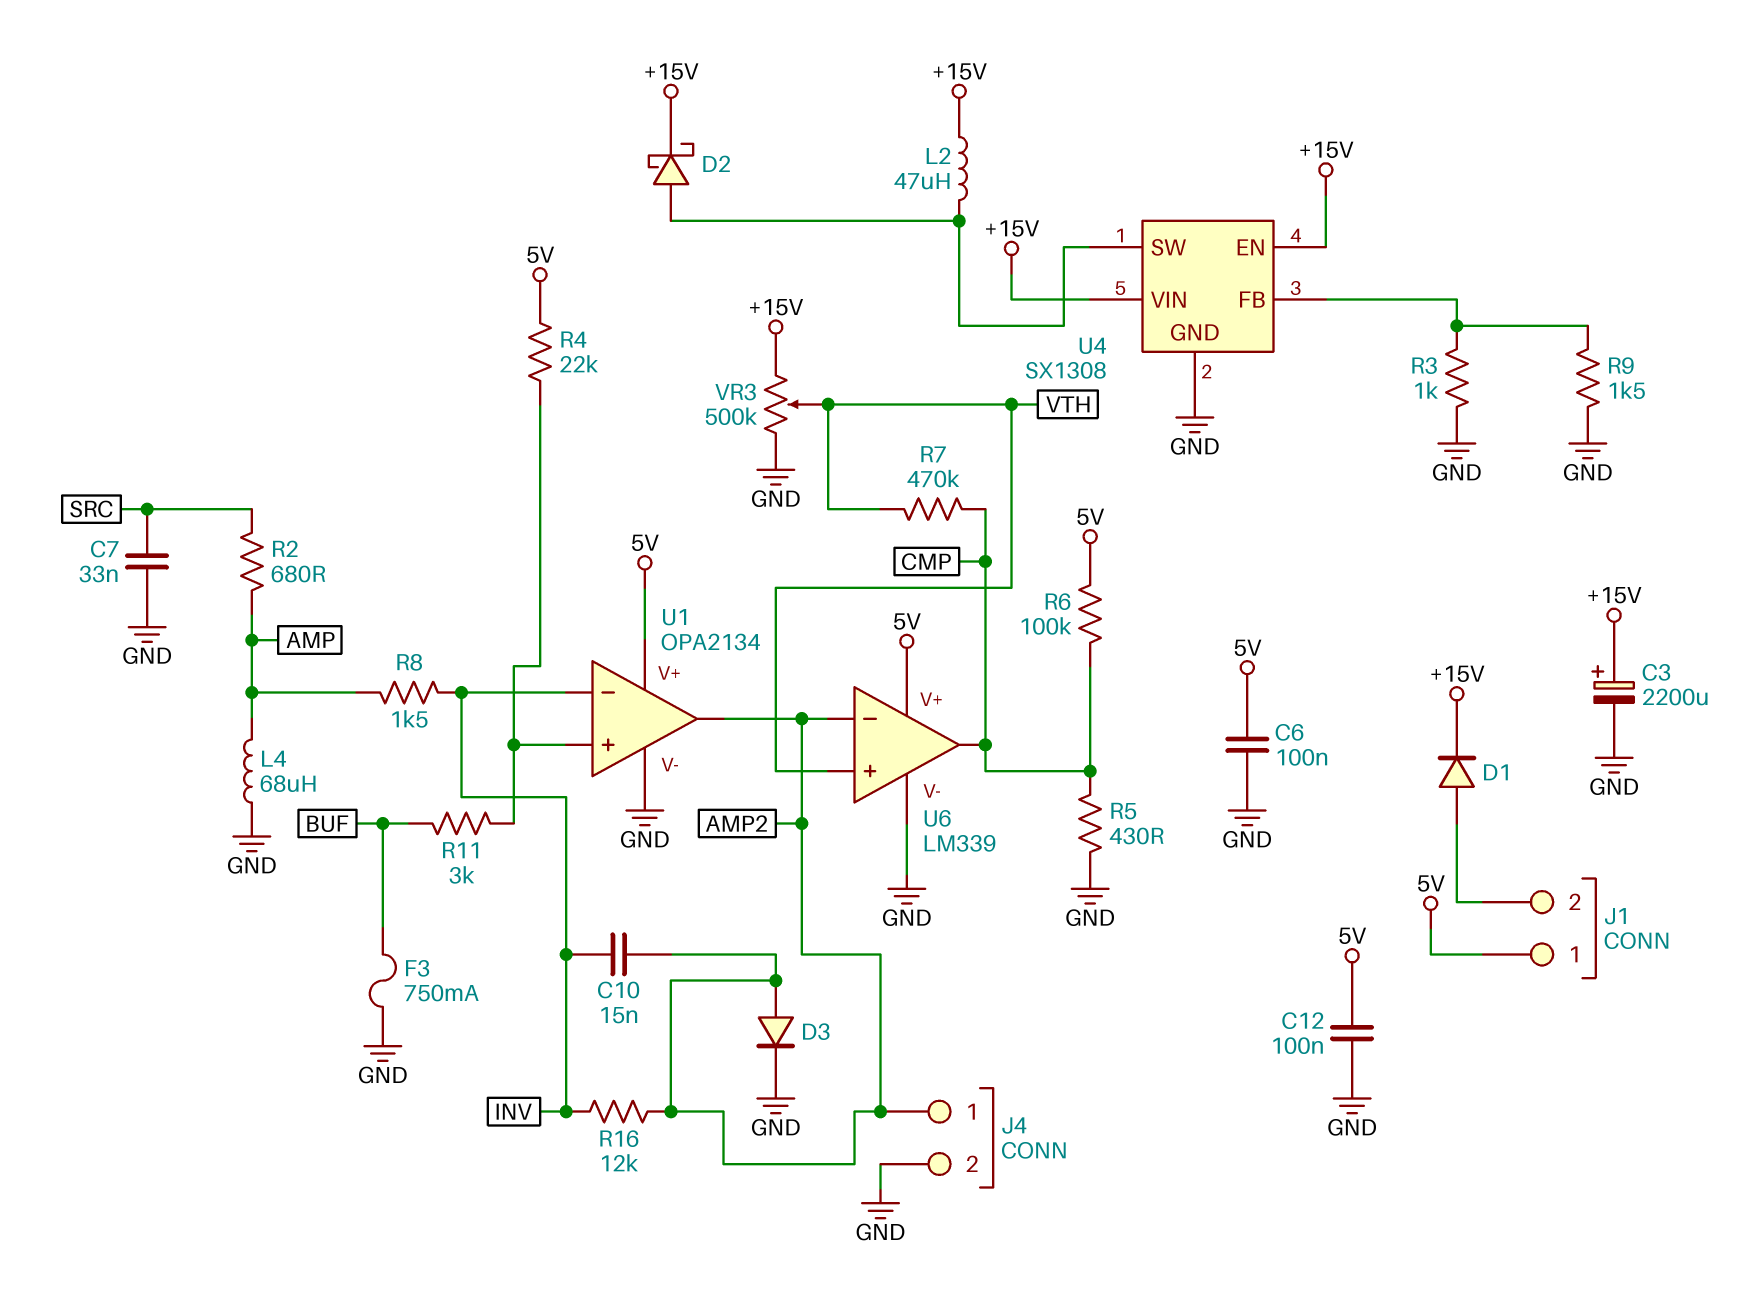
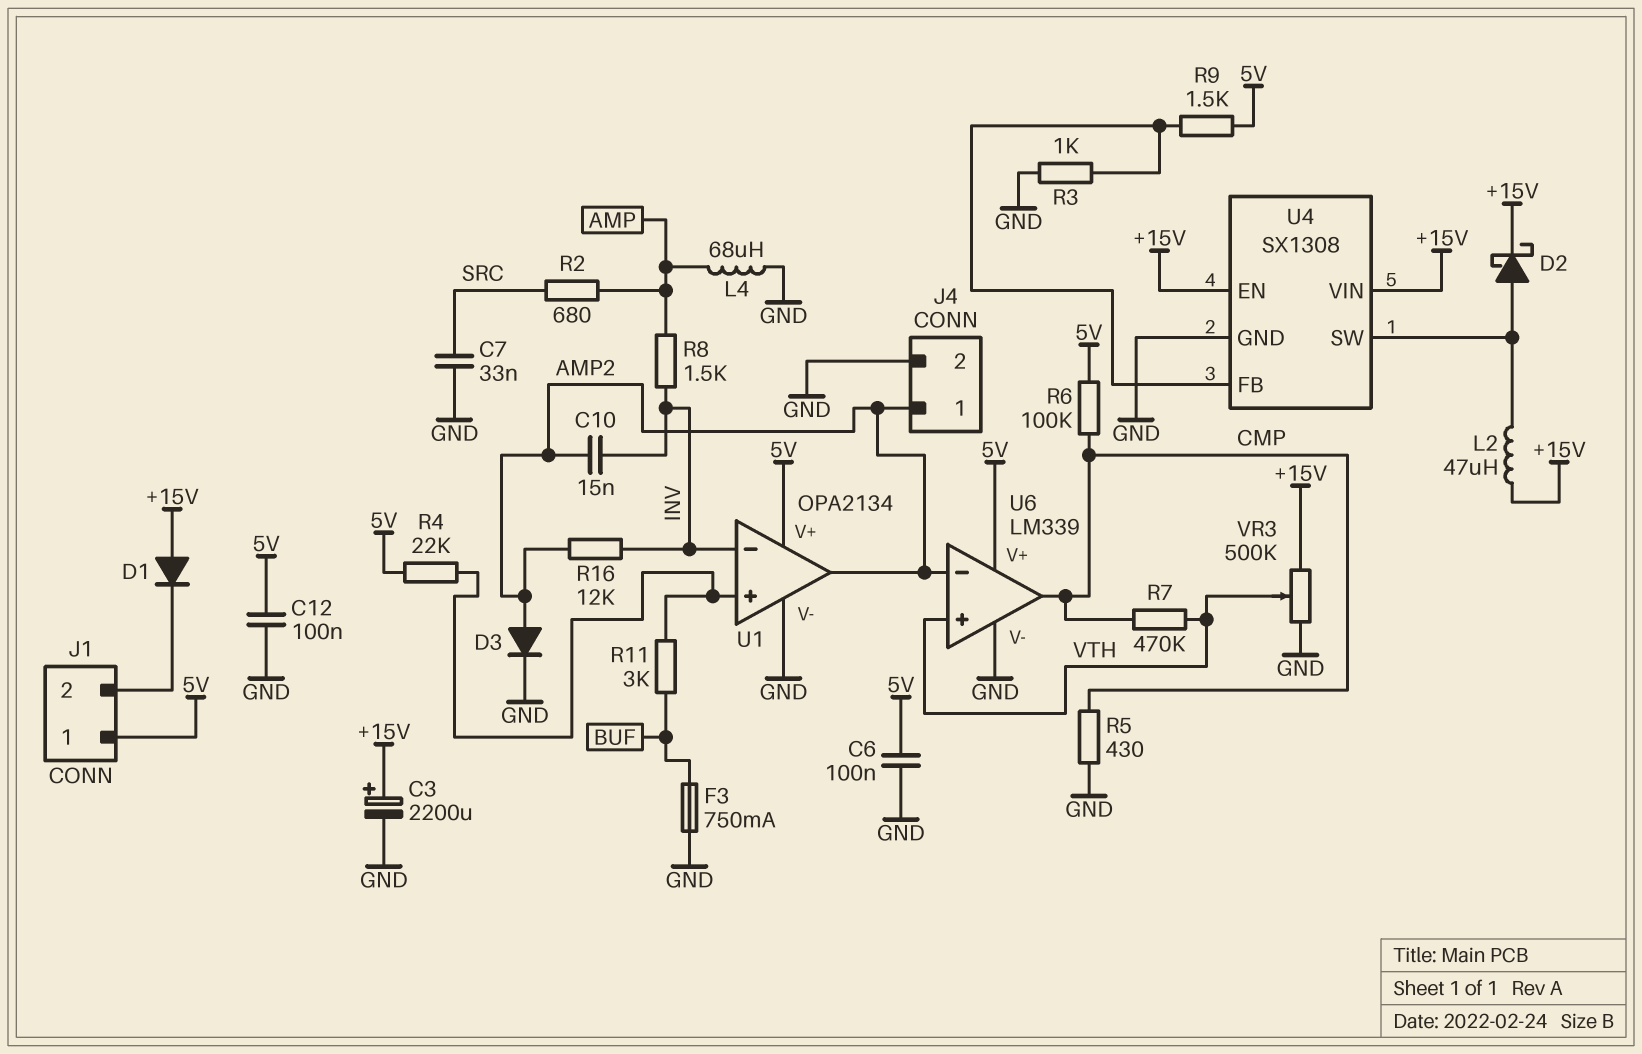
D1: diode (A J1/2, K +15V) -> diode (A +15V, K J1/2)
R9: 1.5k (GND, U4/FB) -> 1.5k (5V, U4/FB)

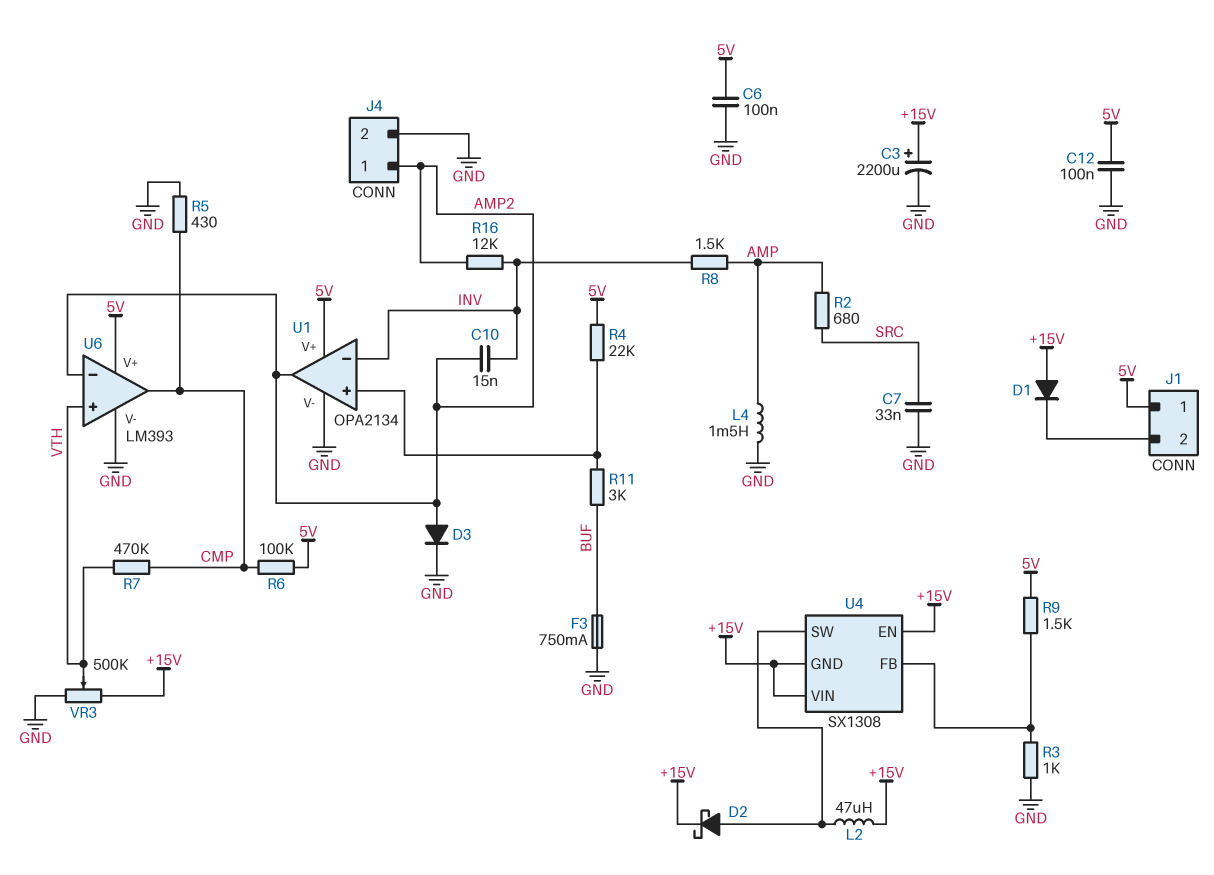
L4: 68uH (AMP, GND) -> 1.5mH (AMP, GND)
U4 pin GND: GND -> +15V
U6: LM339 -> LM393

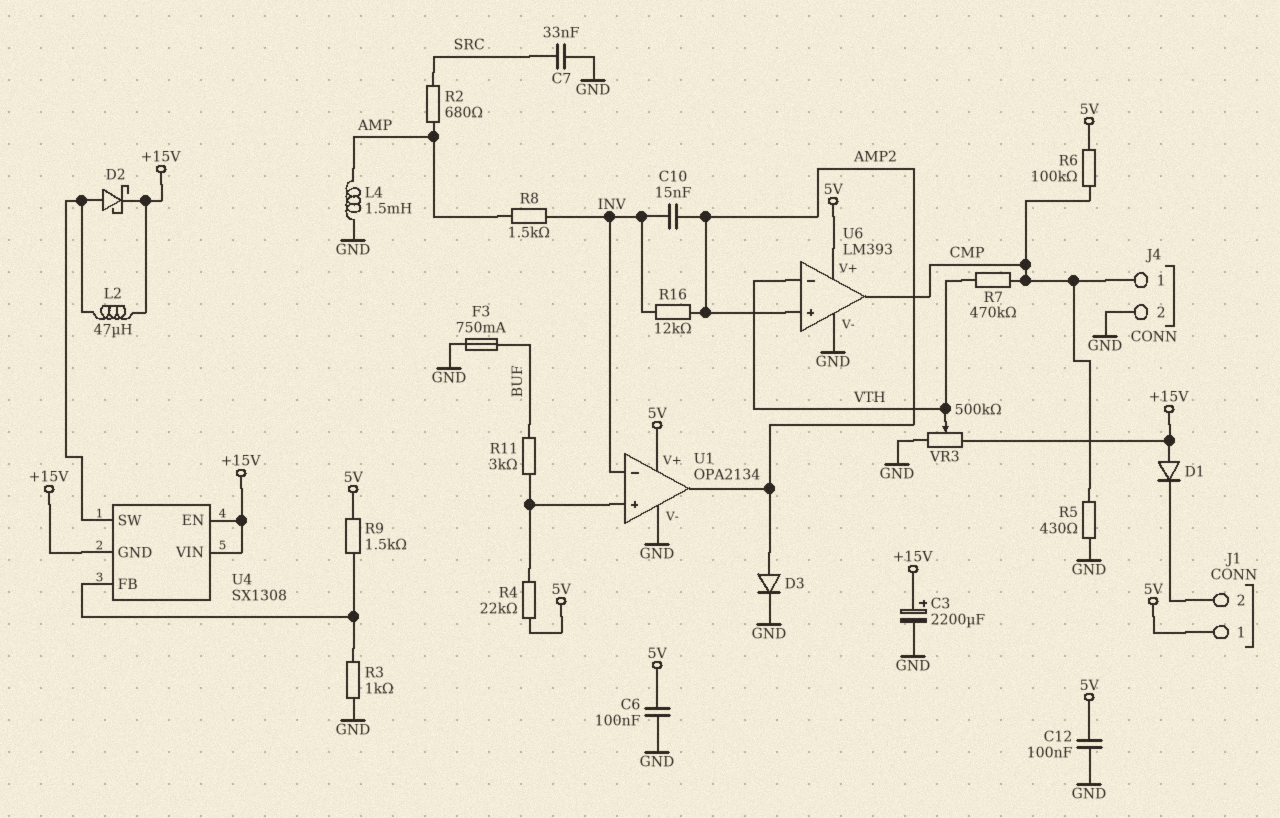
J4 pin 1: AMP2 -> CMP
U6 pin in+: VTH -> AMP2
U6 pin in-: AMP2 -> VTH

